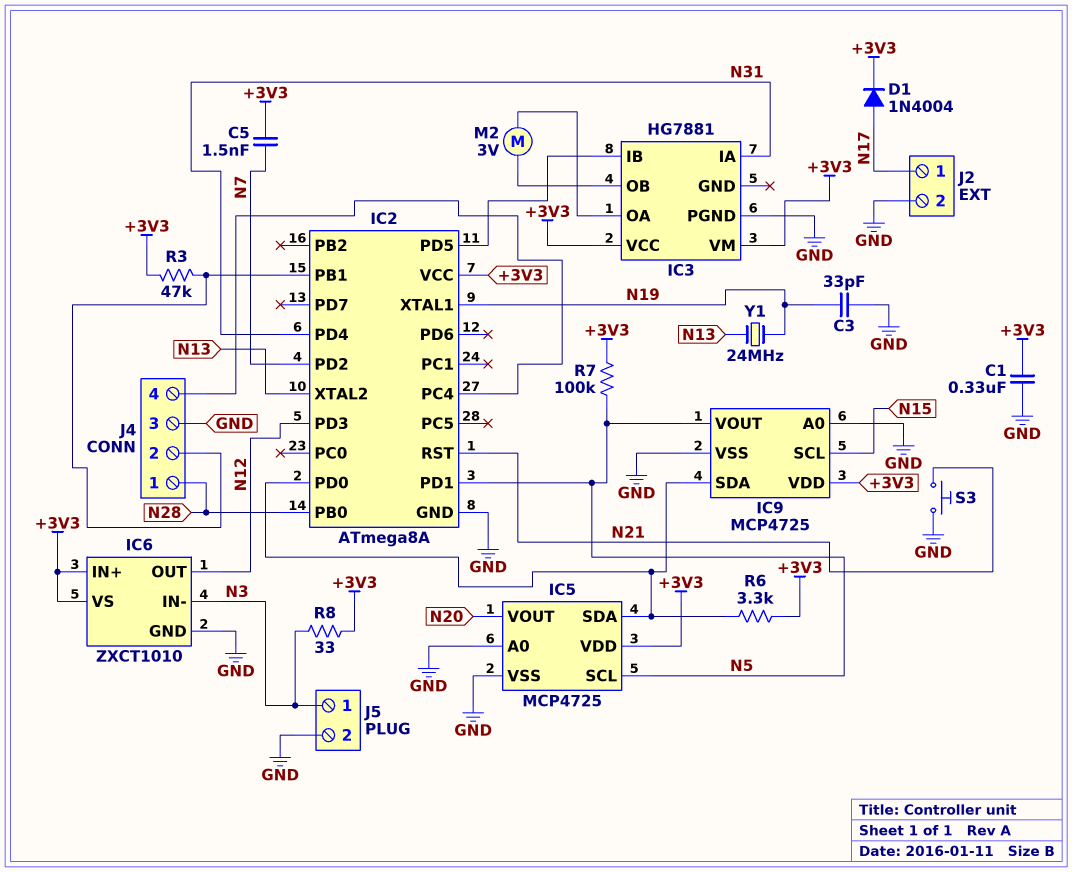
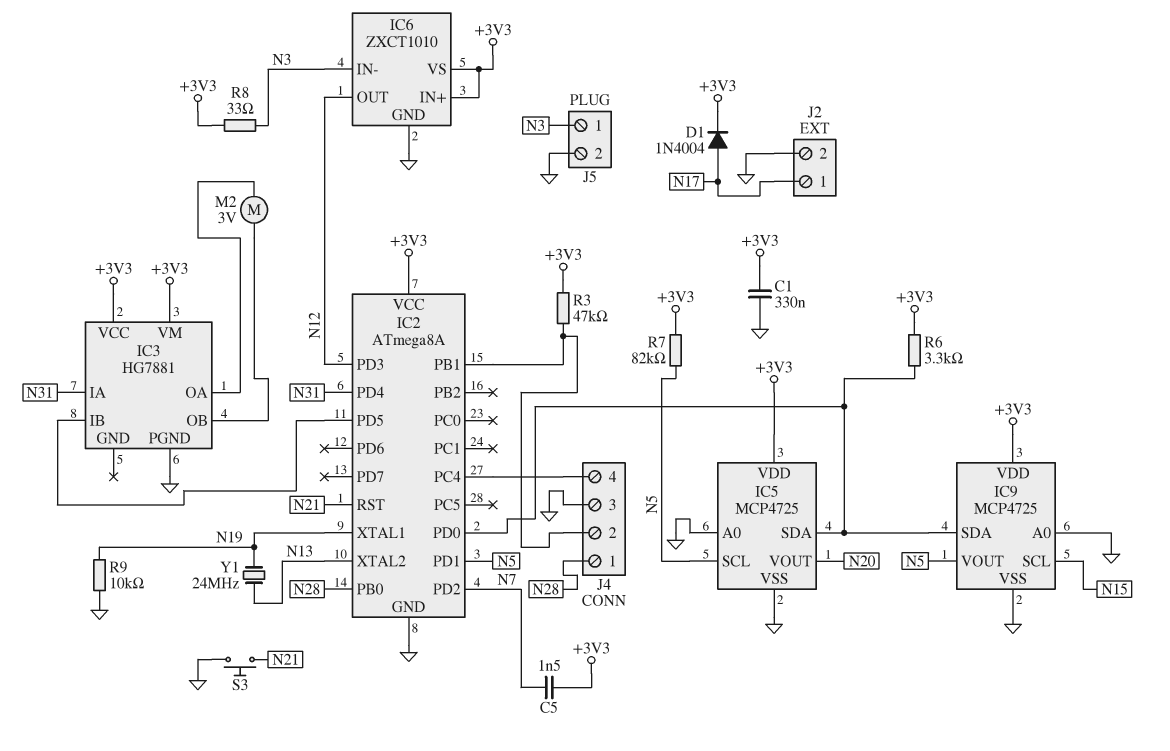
C3: 33pF (GND, N19) -> none
R7: 100k (+3V3, N5) -> 82k (+3V3, N5)
R9: none -> 10k (GND, N19)

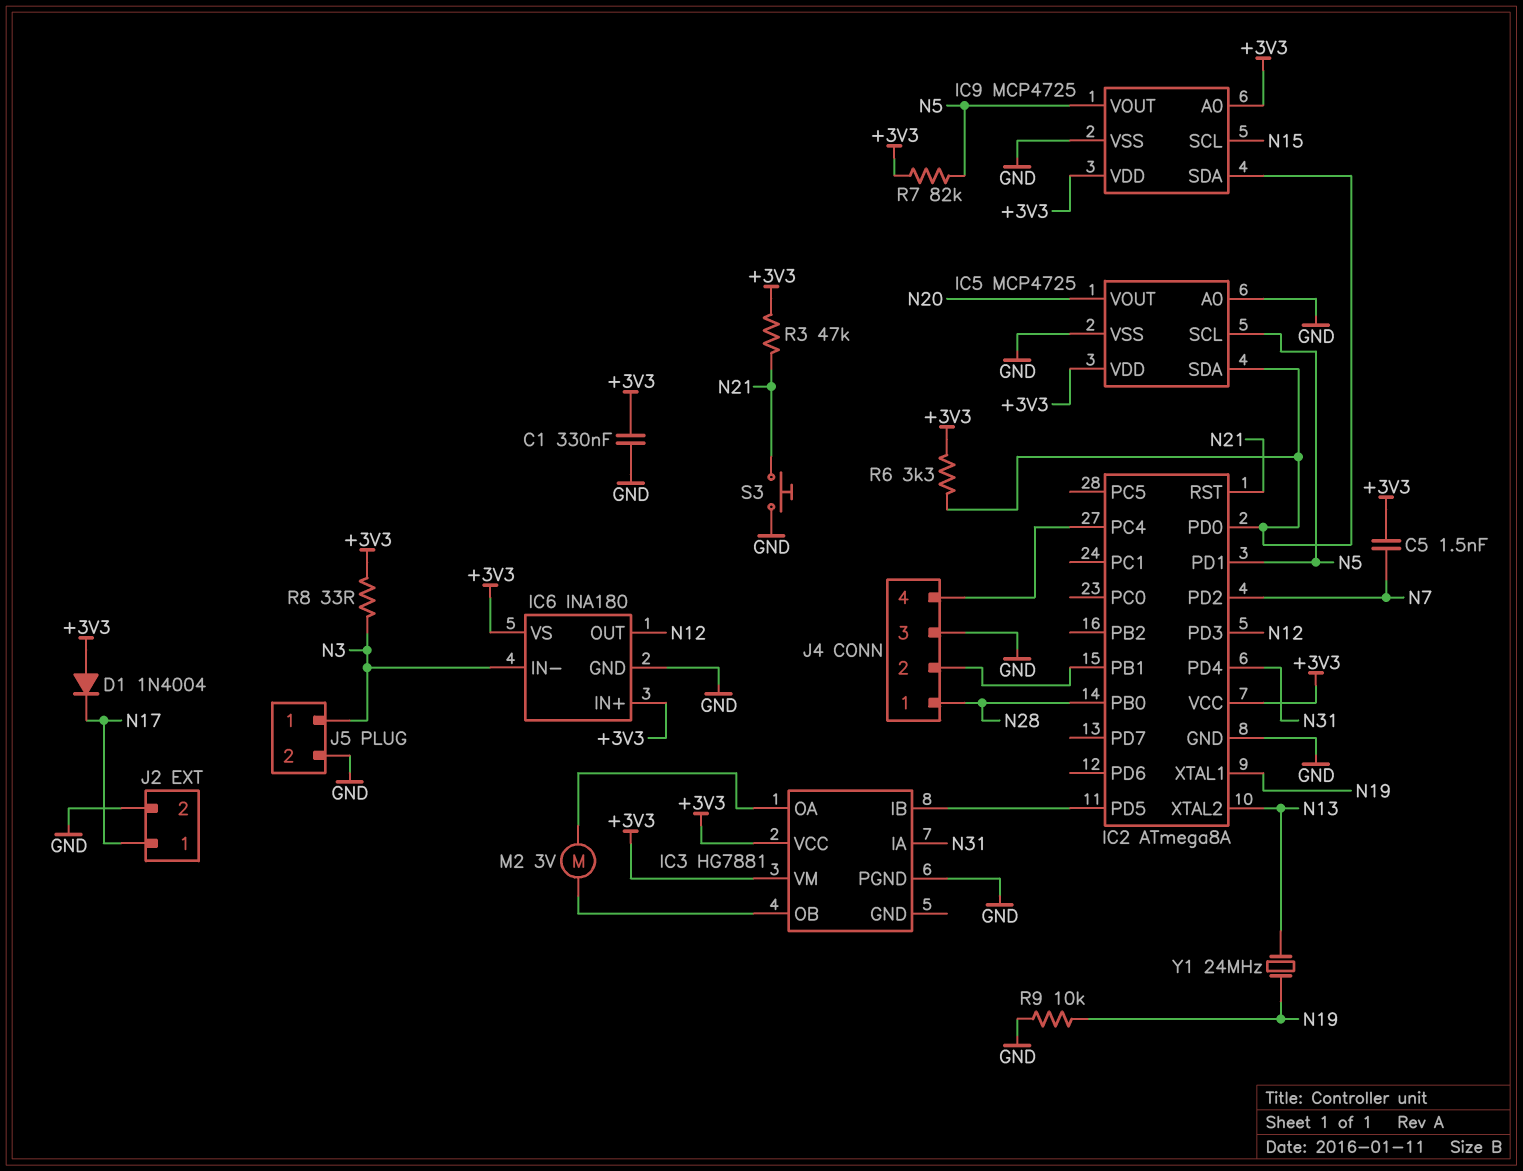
D1: diode 1N4004 (A N17, K +3V3) -> diode 1N4004 (A +3V3, K N17)
IC6: ZXCT1010 -> INA180
IC9 pin A0: GND -> +3V3
R3: 47k (+3V3, IC2/PB1) -> 47k (+3V3, N21)

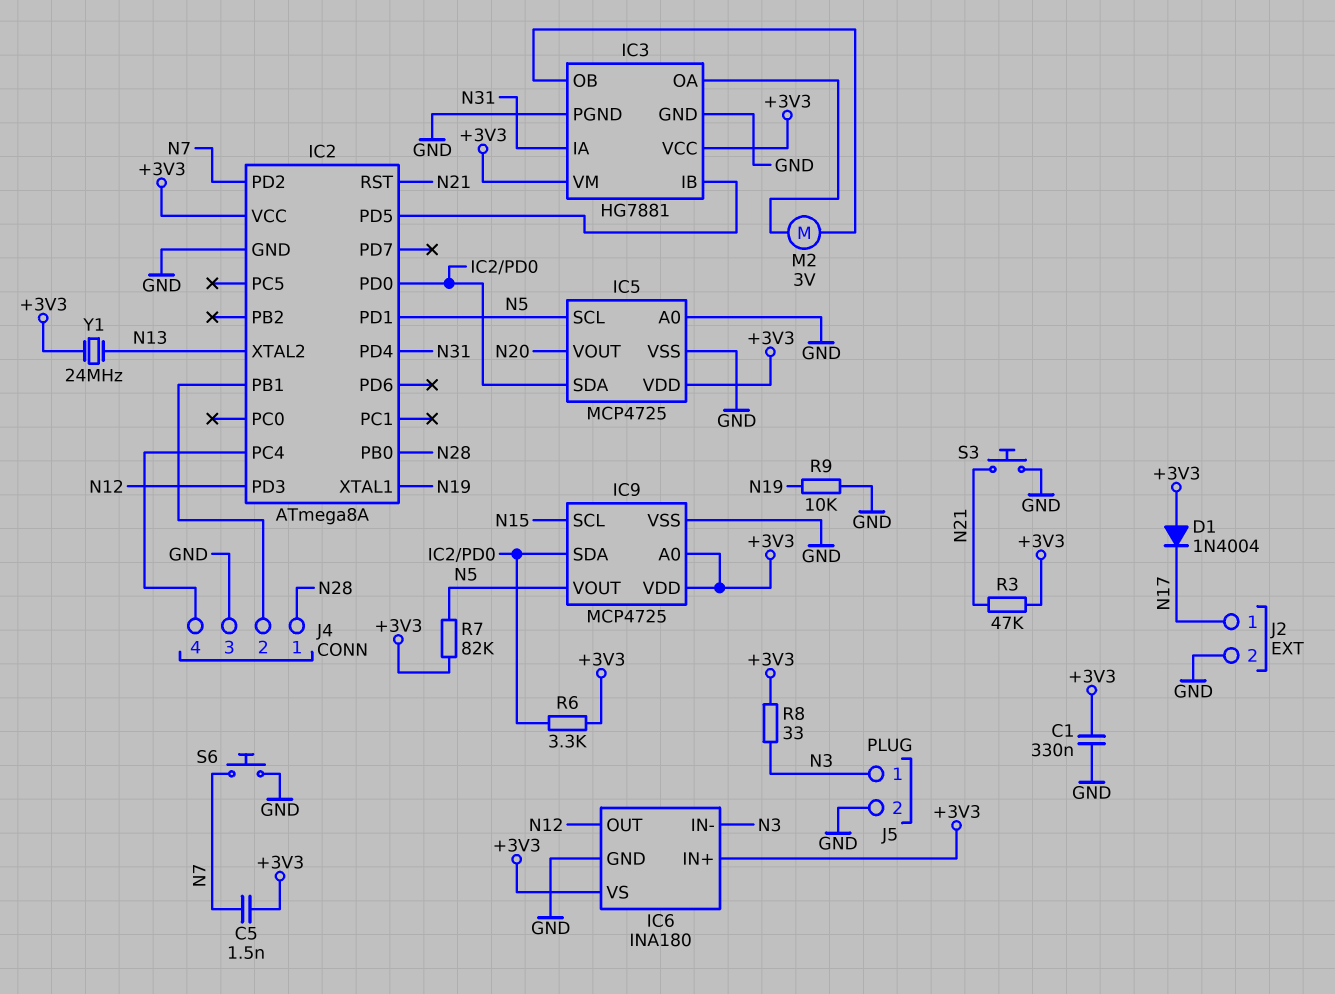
IC3 pin GND: none -> GND
S6: none -> button (GND, N7)
Y1: 24MHz (N13, N19) -> 24MHz (+3V3, N13)

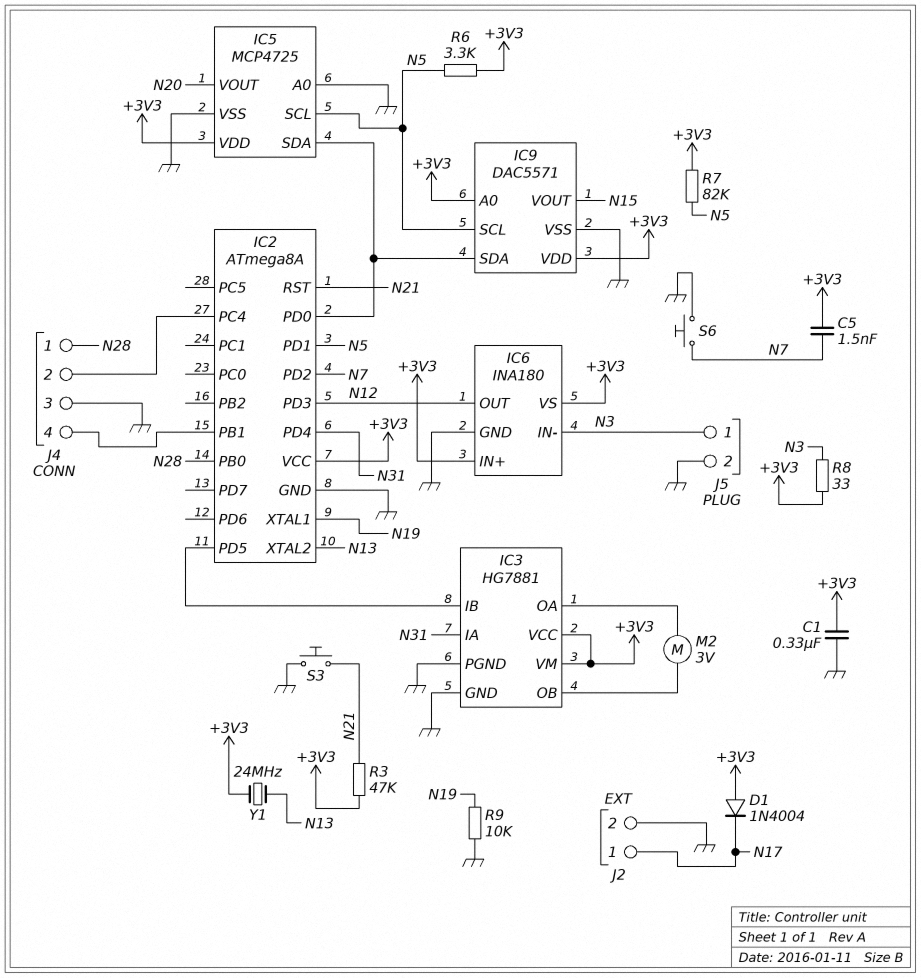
IC9: MCP4725 -> DAC5571
IC9 pin SCL: N15 -> N5
IC9 pin VOUT: N5 -> N15
J4 pin 2: IC2/PB1 -> IC2/PC4
J4 pin 4: IC2/PC4 -> IC2/PB1
R6: 3.3k (+3V3, IC2/PD0) -> 3.3k (+3V3, N5)

